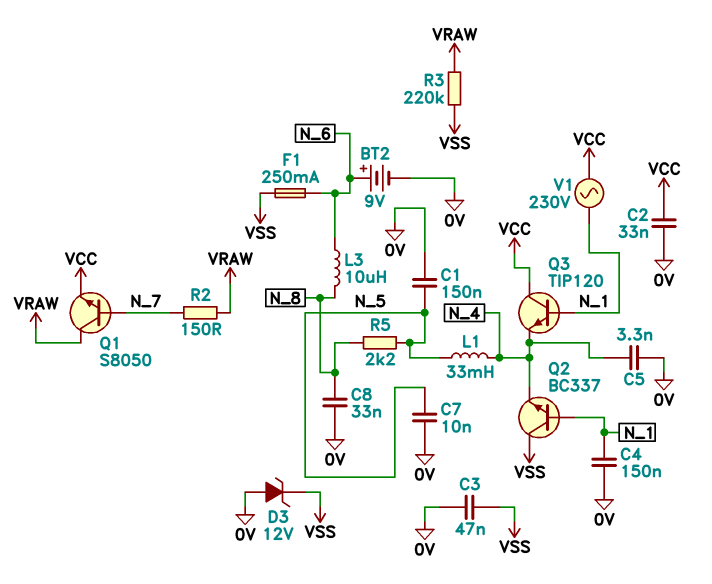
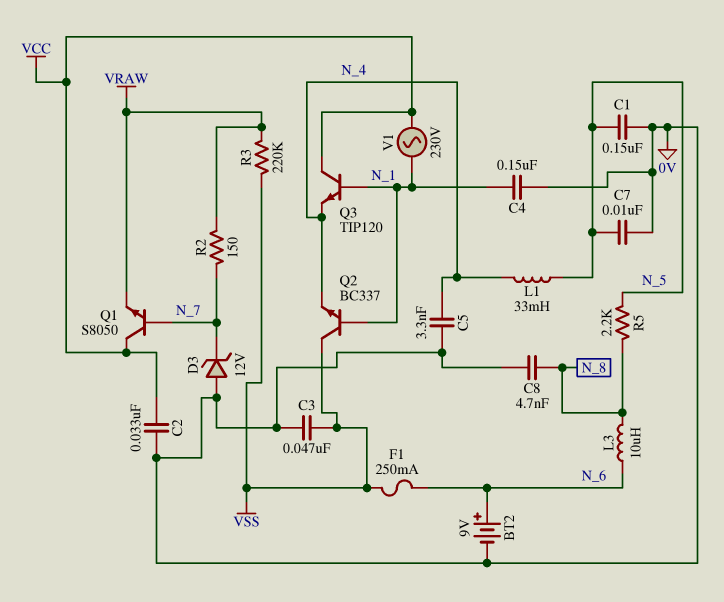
C8: 33nF (0V, N_8) -> 4.7nF (0V, N_8)
D3: zener 12V (A 0V, K VSS) -> zener 12V (A 0V, K N_7)
Q1: NPN S8050 (B N_7, C VRAW, E VCC) -> NPN S8050 (B N_7, C VCC, E VRAW)

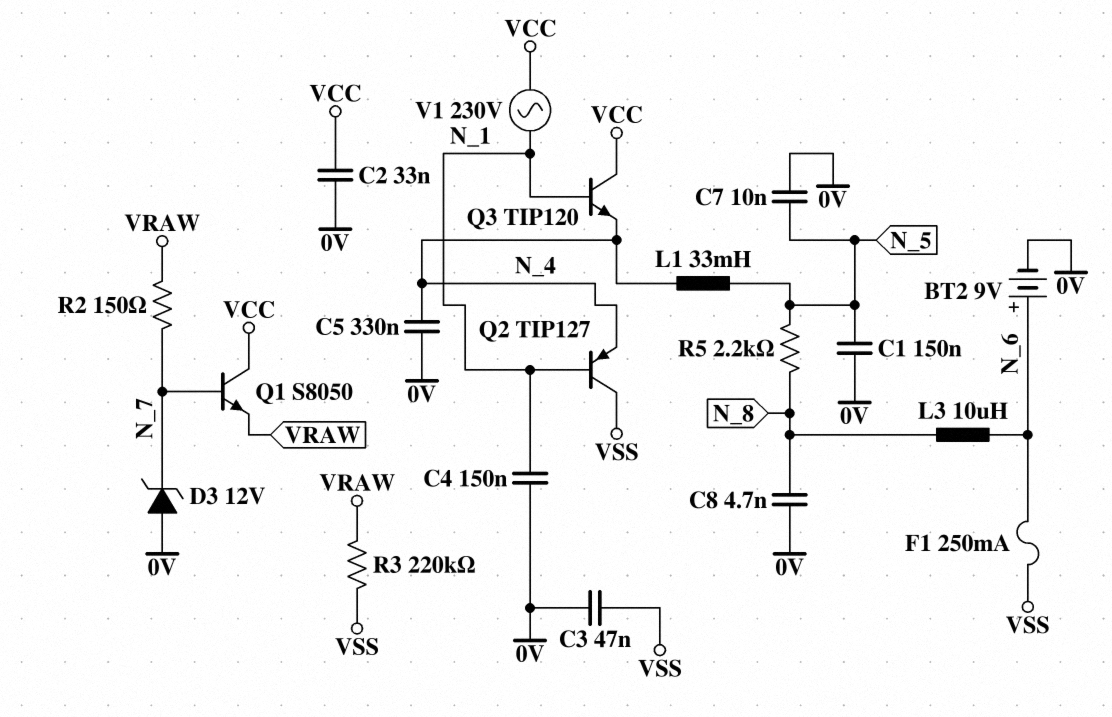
C5: 3.3nF (0V, N_4) -> 330nF (0V, N_4)
Q2: NPN BC337 (B N_1, C VSS, E N_4) -> PNP TIP127 (B N_1, C VSS, E N_4)

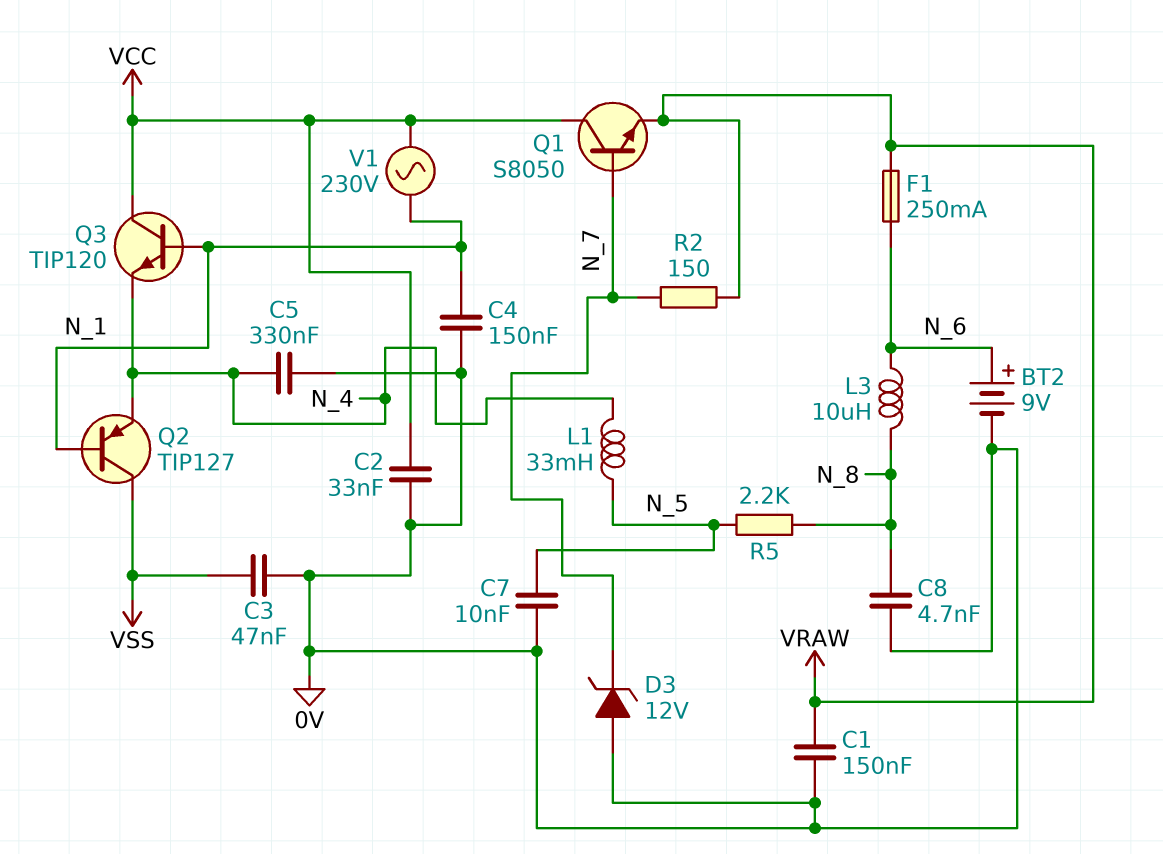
C1: 150nF (0V, N_5) -> 150nF (0V, VRAW)
F1: 250mA (N_6, VSS) -> 250mA (N_6, VRAW)
R3: 220k (VRAW, VSS) -> none

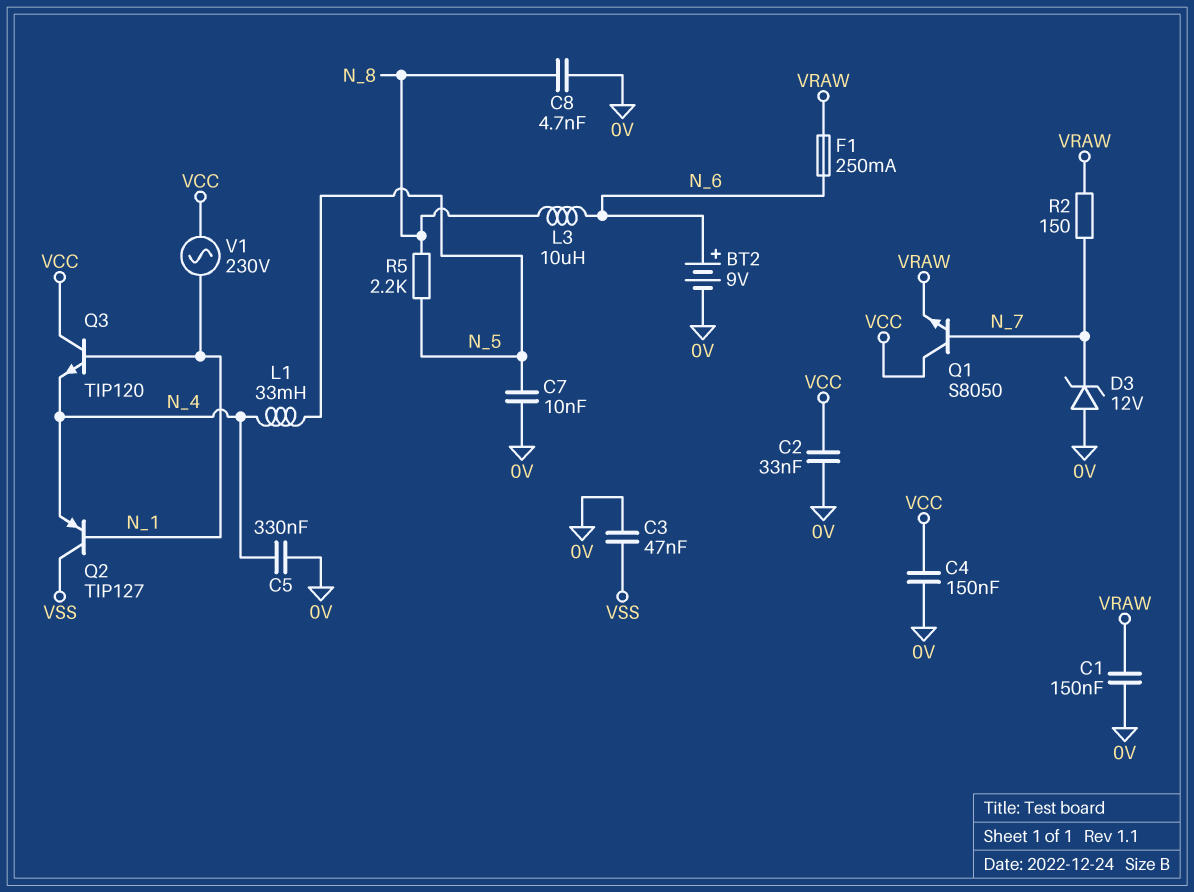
C4: 150nF (0V, N_1) -> 150nF (0V, VCC)

